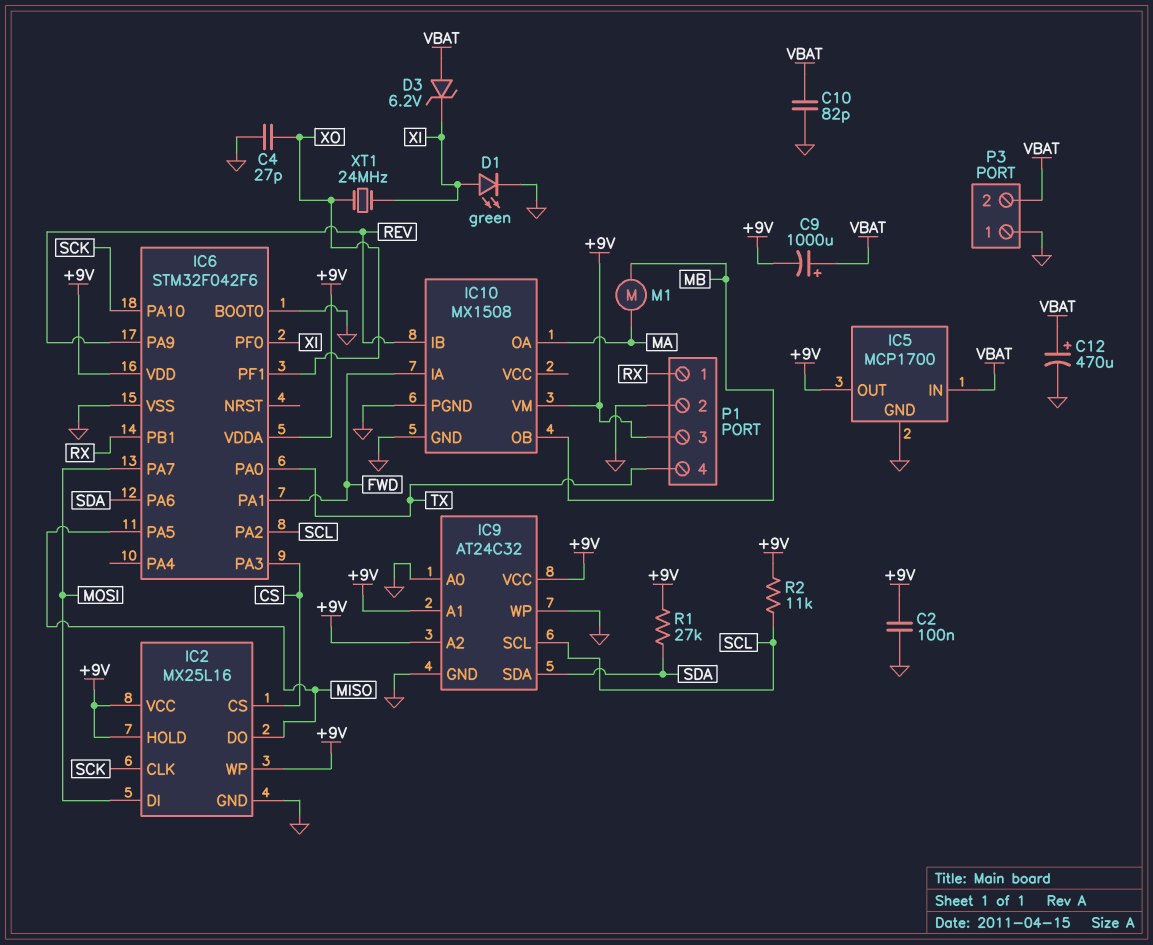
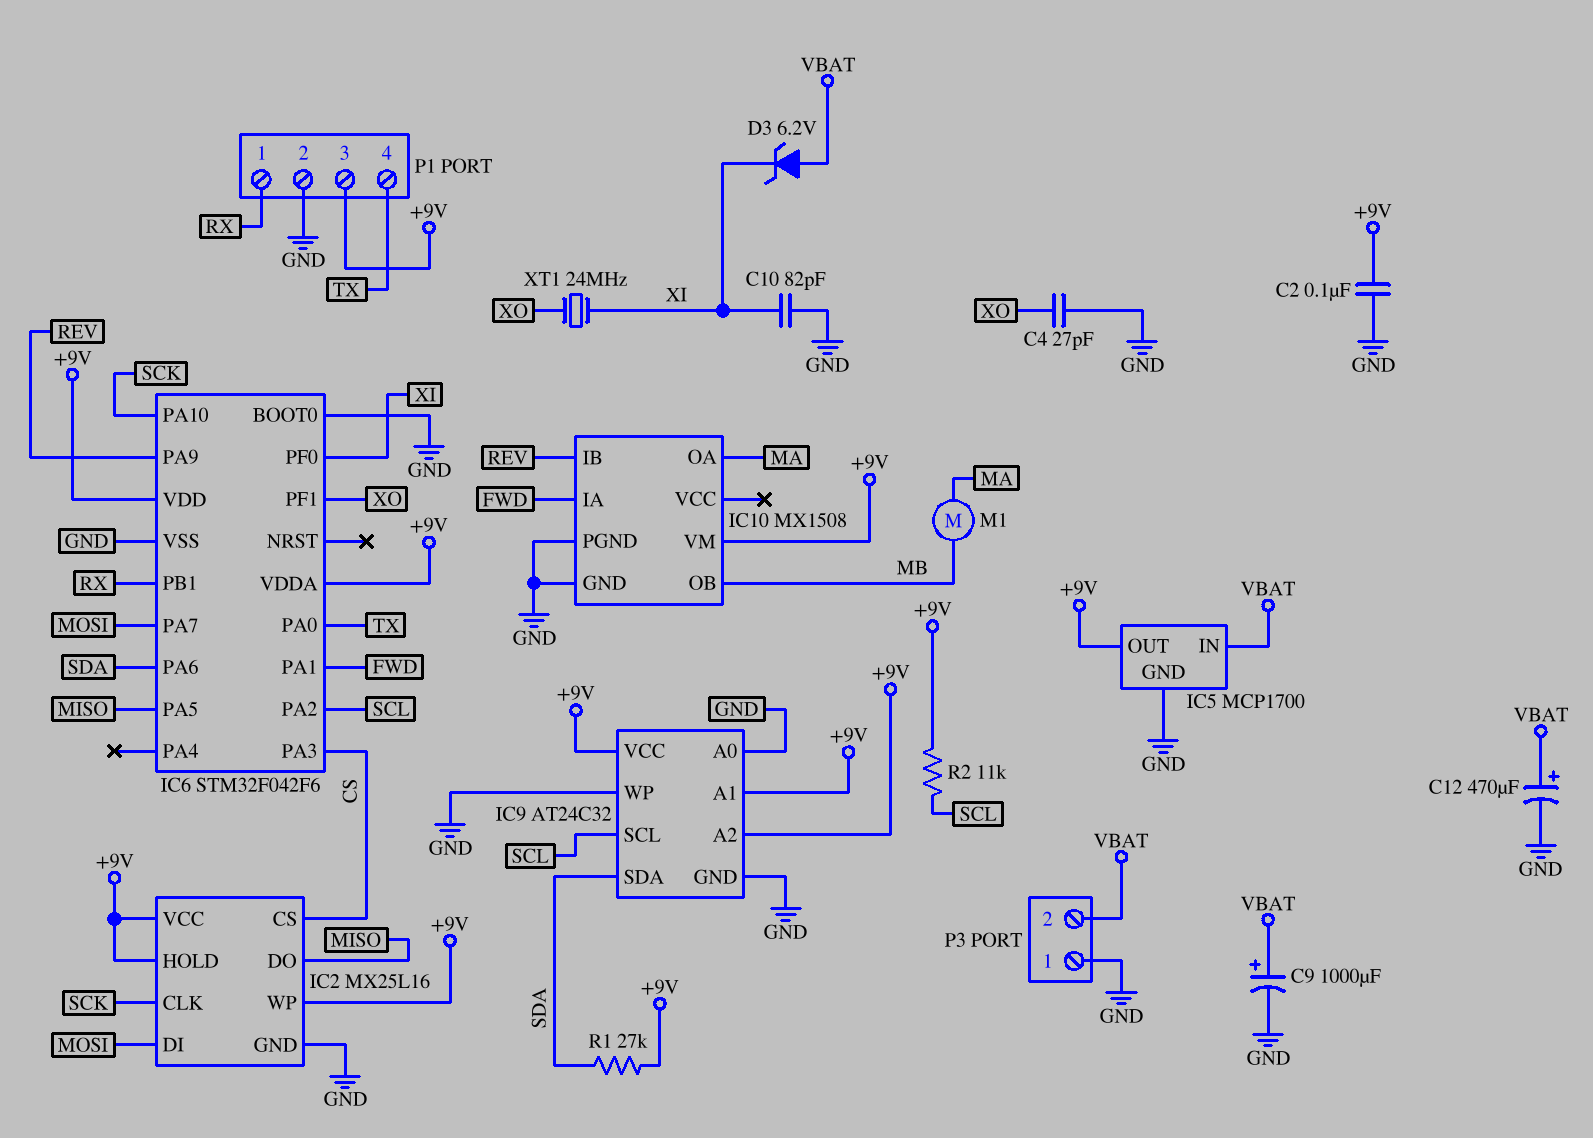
C9: 1000uF (plus VBAT, minus +9V) -> 1000uF (plus VBAT, minus GND)
C10: 82pF (GND, VBAT) -> 82pF (GND, XI)
D1: LED green (A XI, K GND) -> none

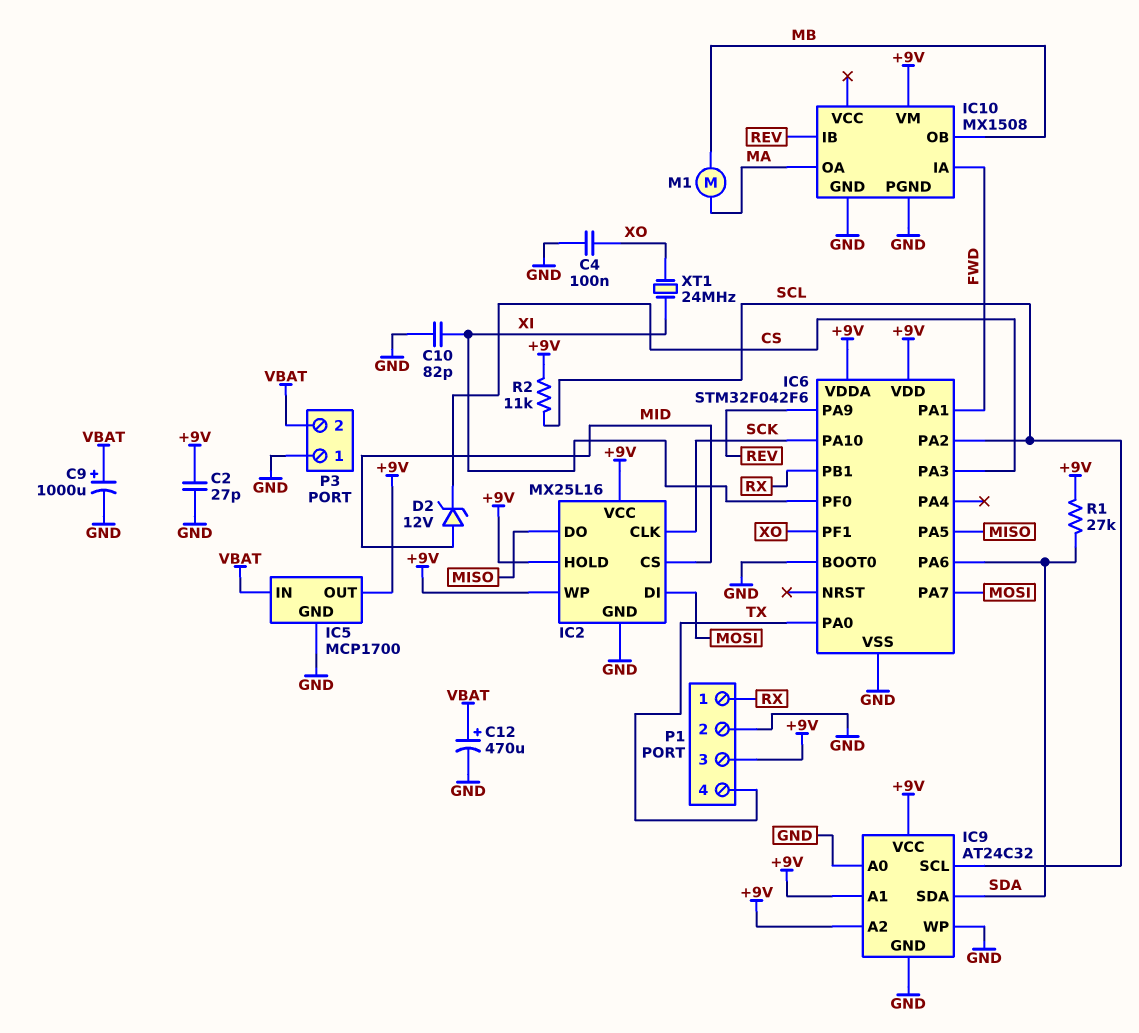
C2: 100nF (+9V, GND) -> 27pF (+9V, GND)
C4: 27pF (GND, XO) -> 100nF (GND, XO)
D2: none -> zener 12V (A MID, K CS)
D3: zener 6.2V (A VBAT, K XI) -> none
IC2 pin CS: CS -> MID

